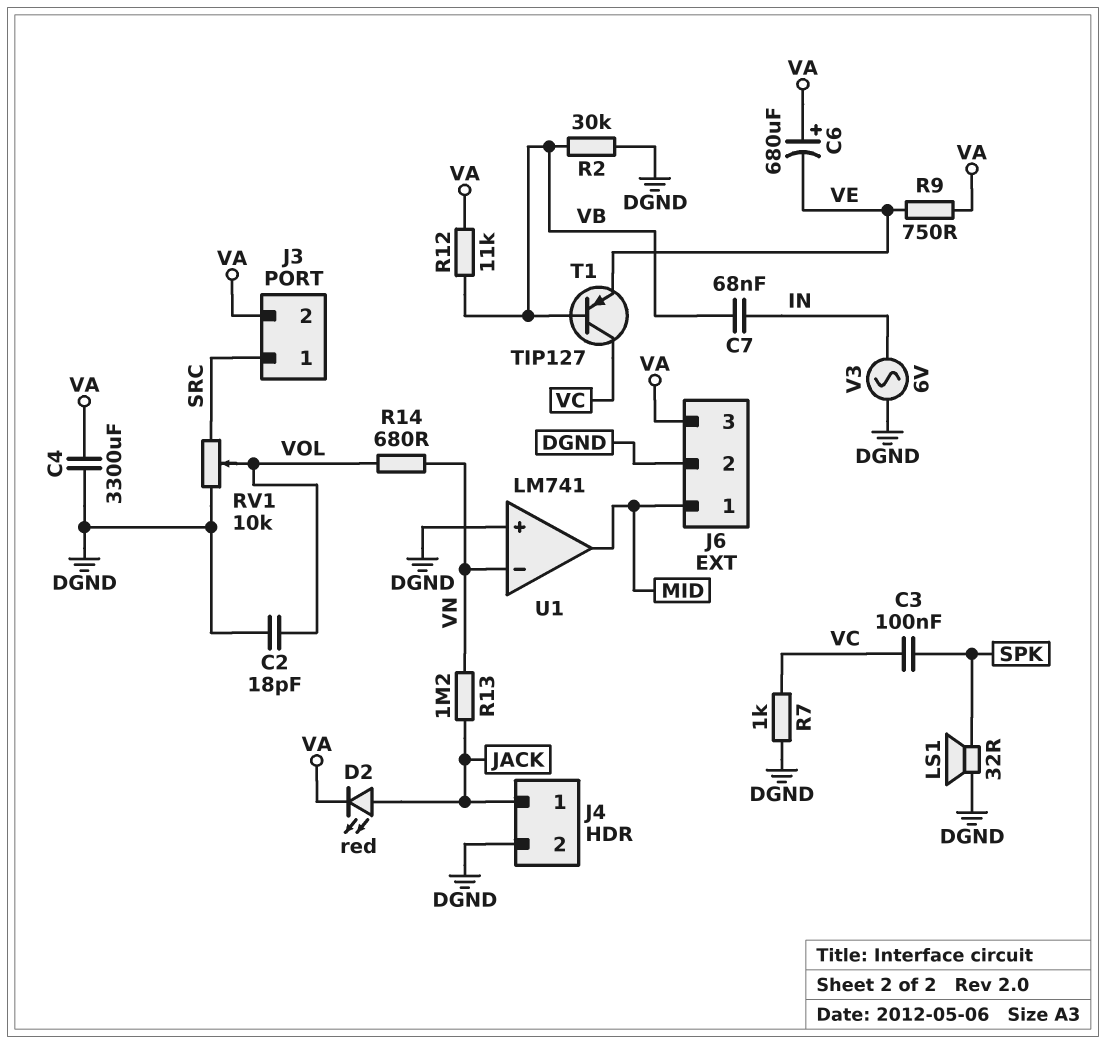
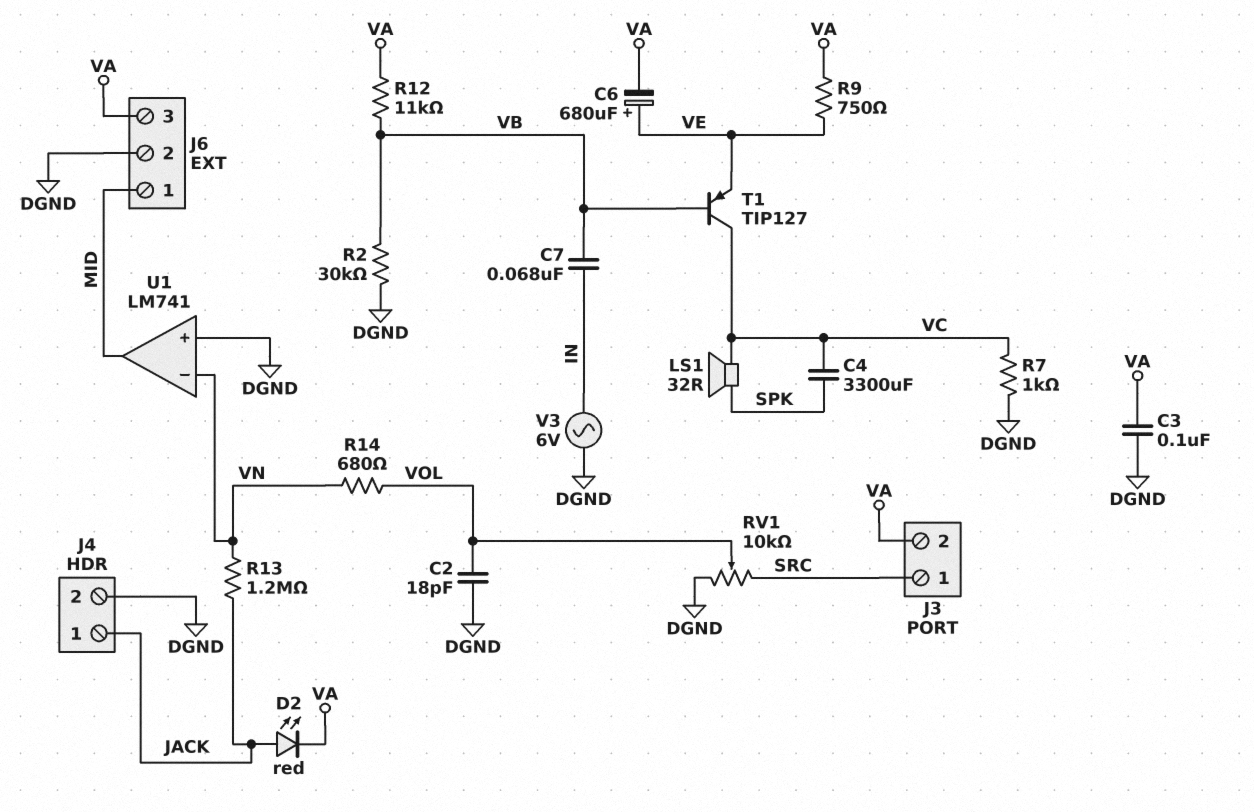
C3: 100nF (SPK, VC) -> 100nF (DGND, VA)
C4: 3300uF (DGND, VA) -> 3300uF (SPK, VC)
C6: 680uF (plus VA, minus VE) -> 680uF (plus VE, minus VA)
LS1: speaker 32R (DGND, SPK) -> speaker 32R (SPK, VC)

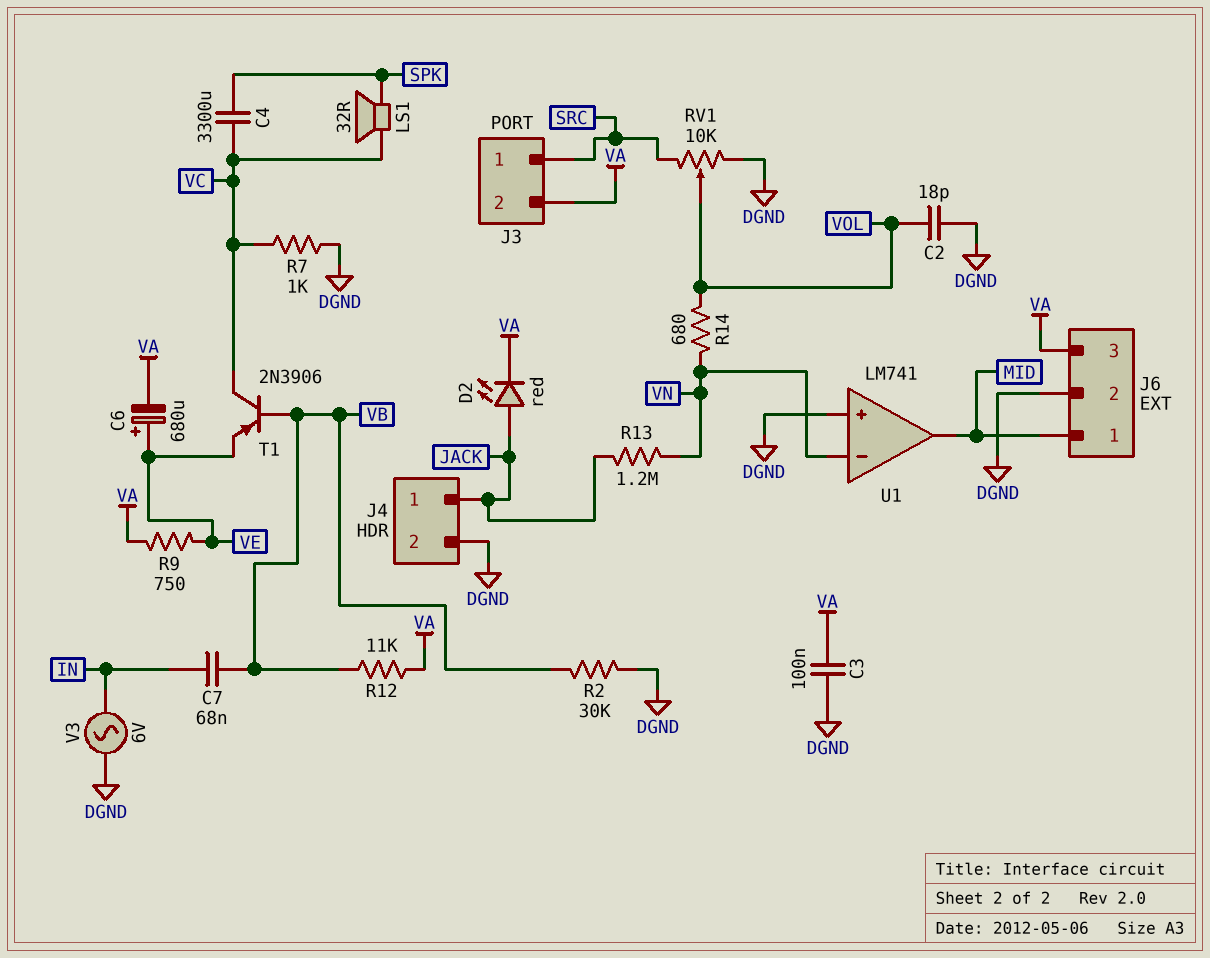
T1: PNP TIP127 (B VB, C VC, E VE) -> PNP 2N3906 (B VB, C VC, E VE)

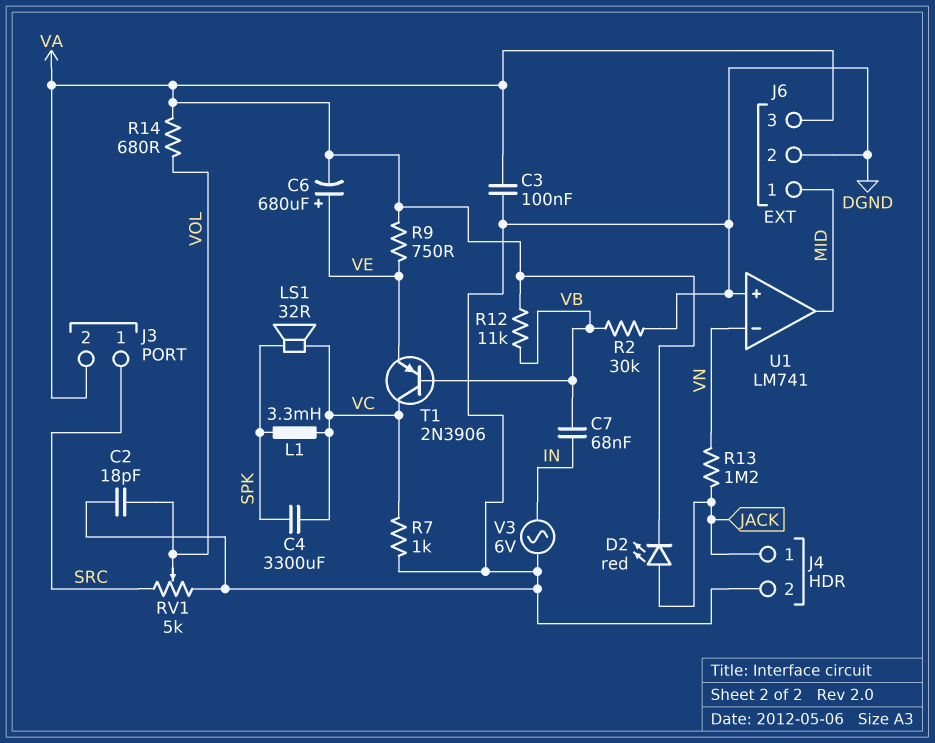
L1: none -> 3.3mH (SPK, VC)
R14: 680 (VN, VOL) -> 680 (VA, VOL)
RV1: 10k (DGND, SRC, wiper VOL) -> 5k (DGND, SRC, wiper VOL)

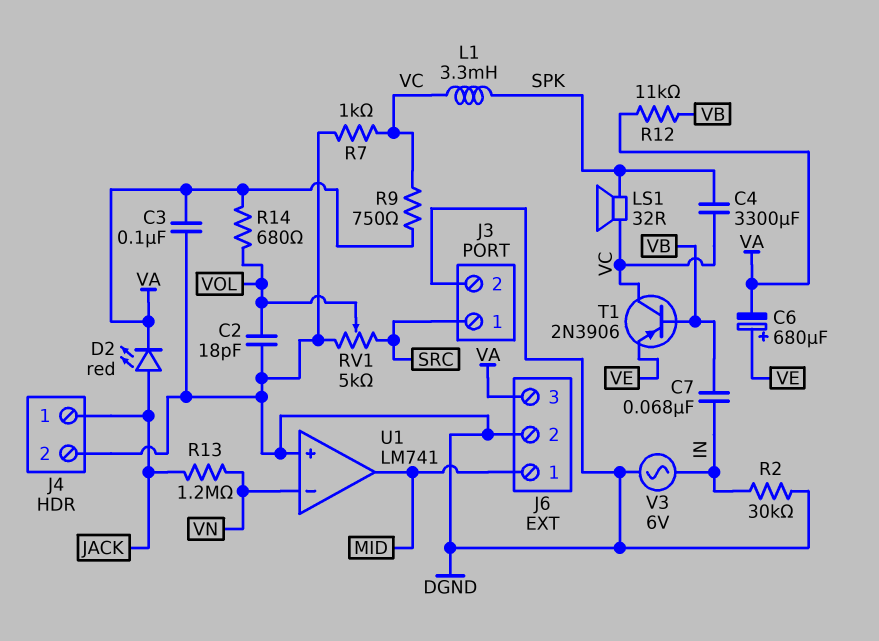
J3 pin 2: VA -> DGND
R2: 30k (DGND, VB) -> 30k (DGND, IN)
R9: 750 (VA, VE) -> 750 (VA, VC)

